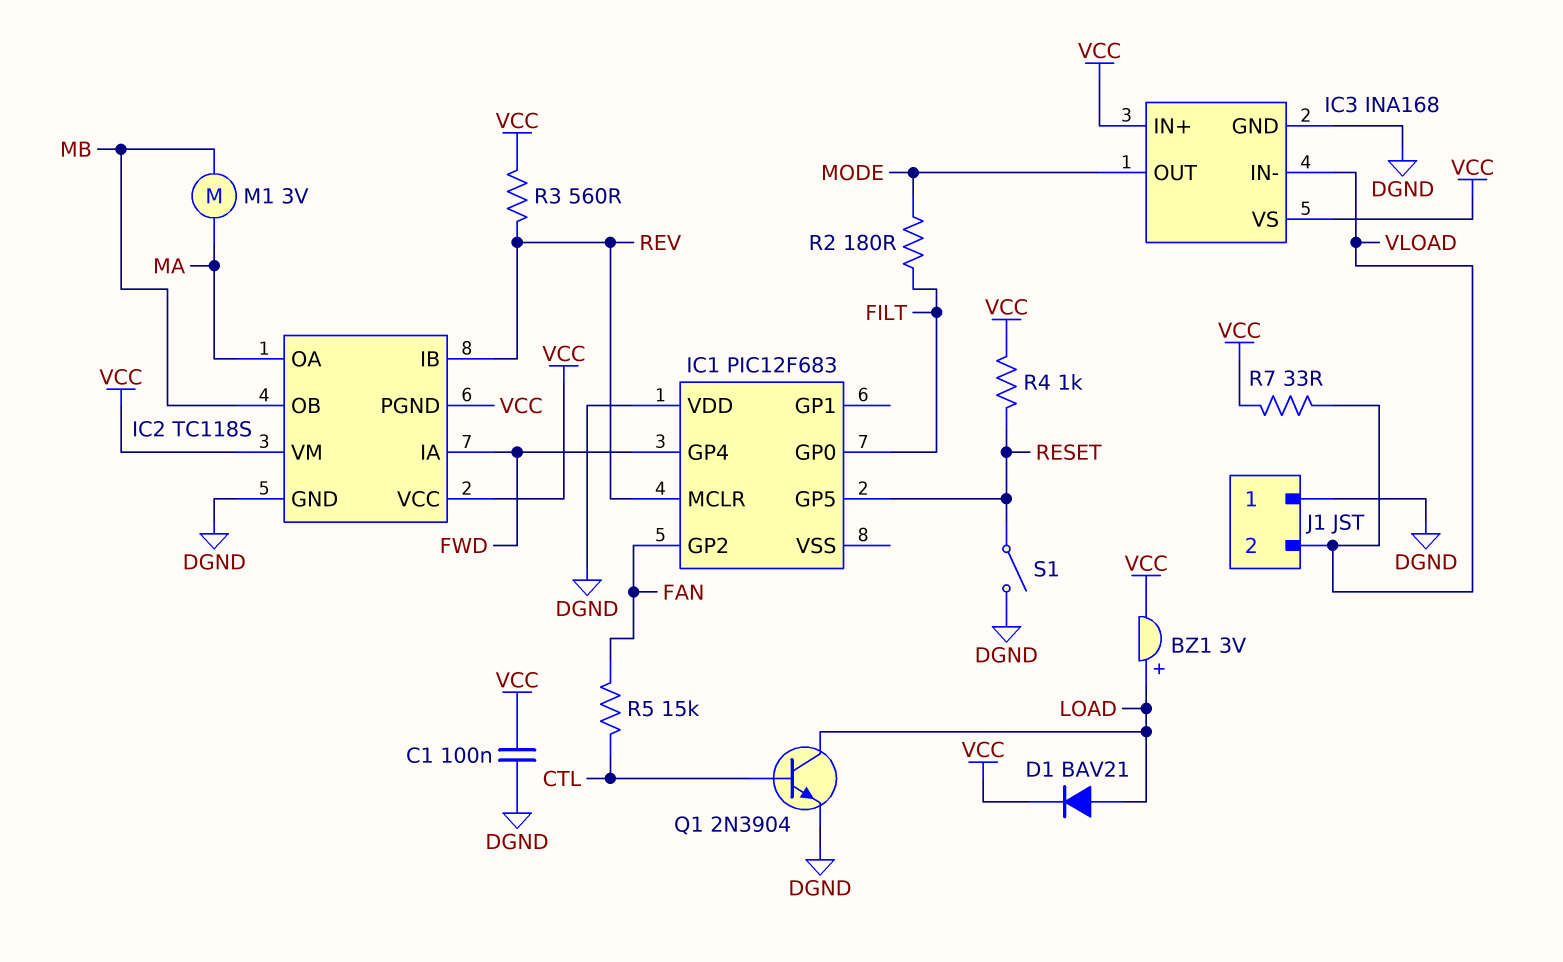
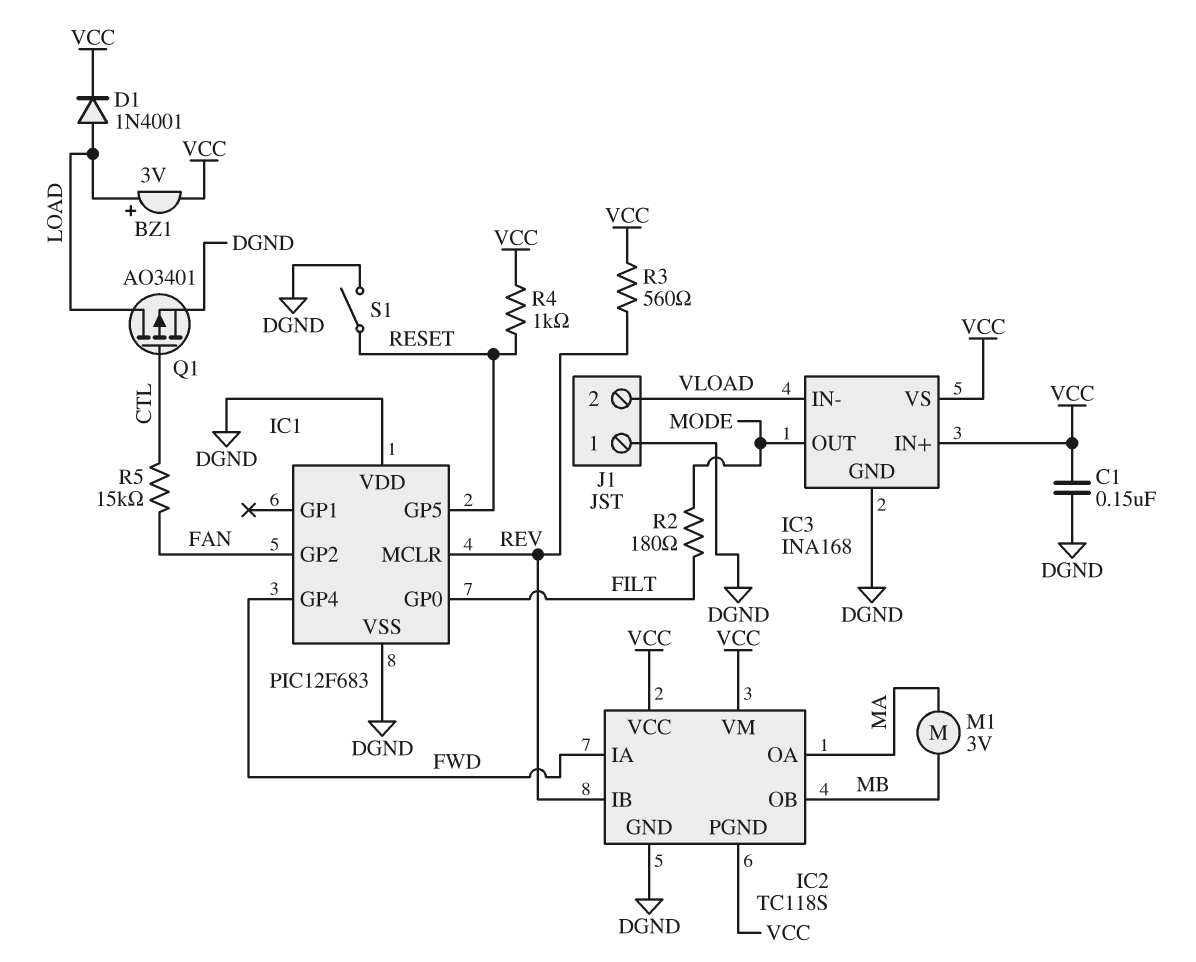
C1: 100nF (DGND, VCC) -> 150nF (DGND, VCC)
D1: diode BAV21 (A LOAD, K VCC) -> diode 1N4001 (A LOAD, K VCC)
IC1 pin VSS: none -> DGND
Q1: NPN 2N3904 (B CTL, C LOAD, E DGND) -> PMOS AO3401 (G CTL, D LOAD, S DGND)
R7: 33 (VCC, VLOAD) -> none

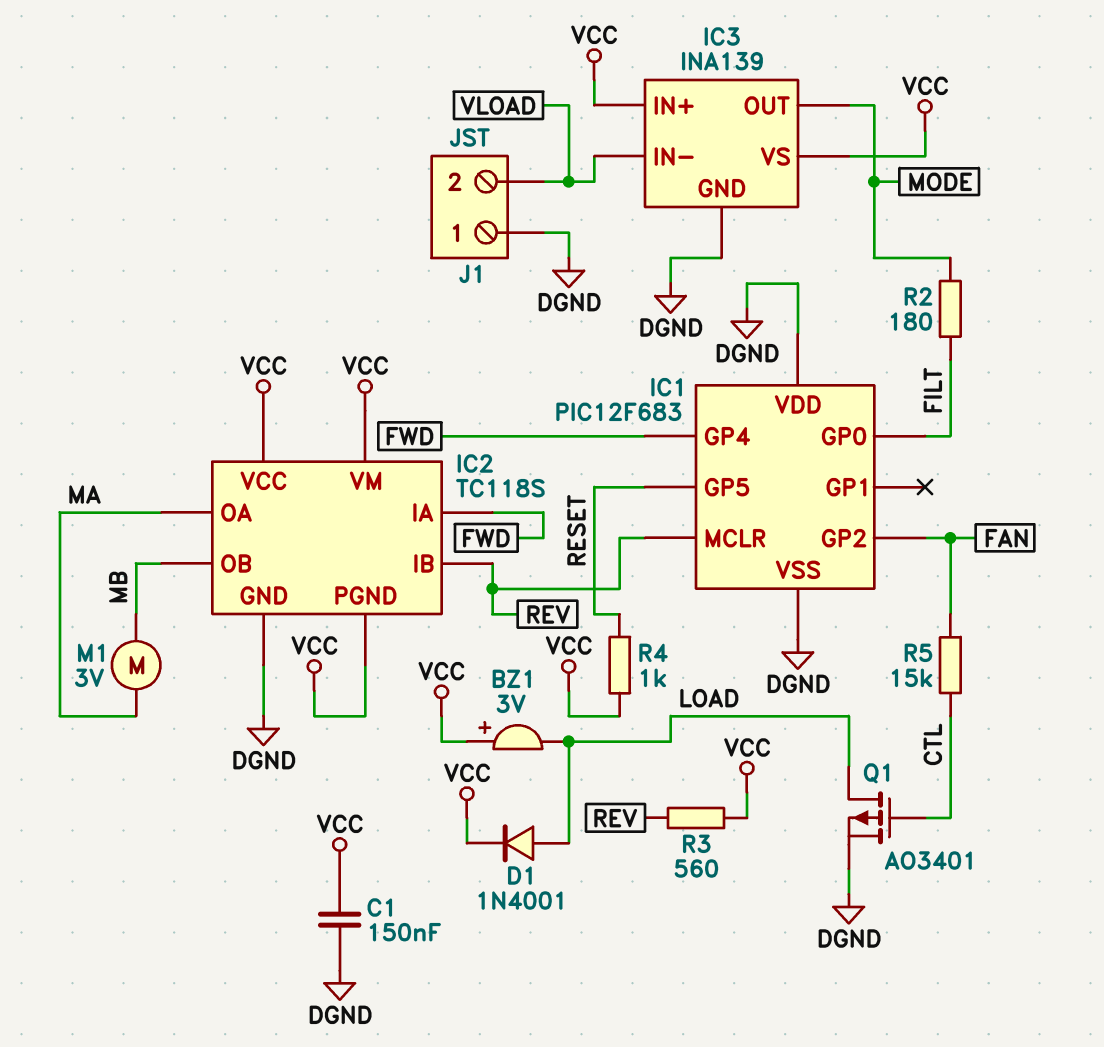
BZ1: buzzer 3V (plus LOAD, minus VCC) -> buzzer 3V (plus VCC, minus LOAD)
IC3: INA168 -> INA139
S1: switch (DGND, RESET) -> none

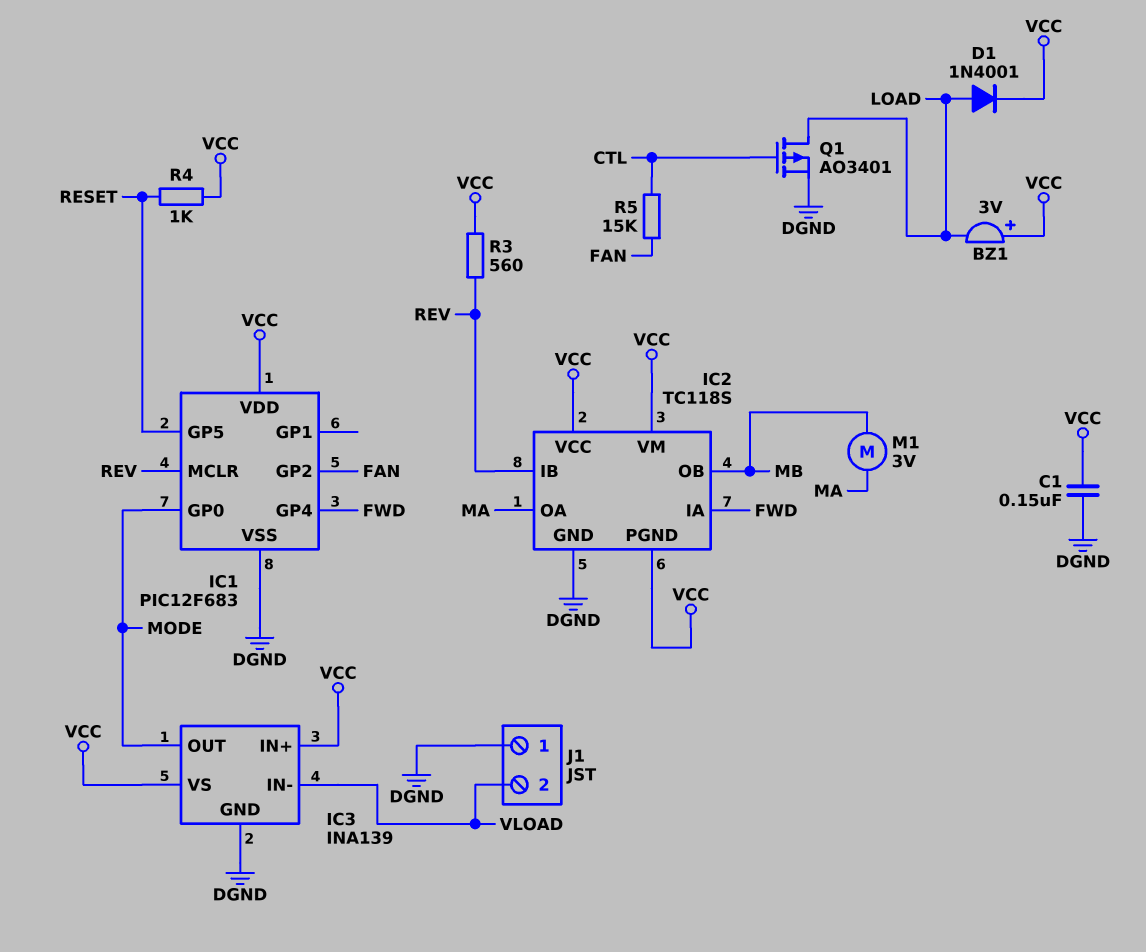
IC1 pin GP0: FILT -> MODE
IC1 pin VDD: DGND -> VCC
R2: 180 (FILT, MODE) -> none

